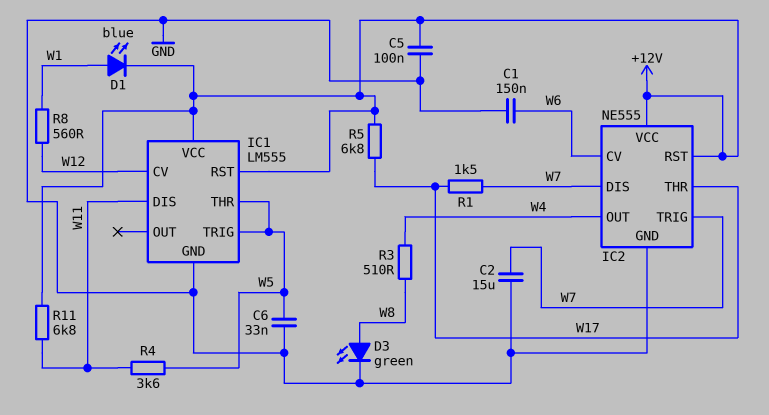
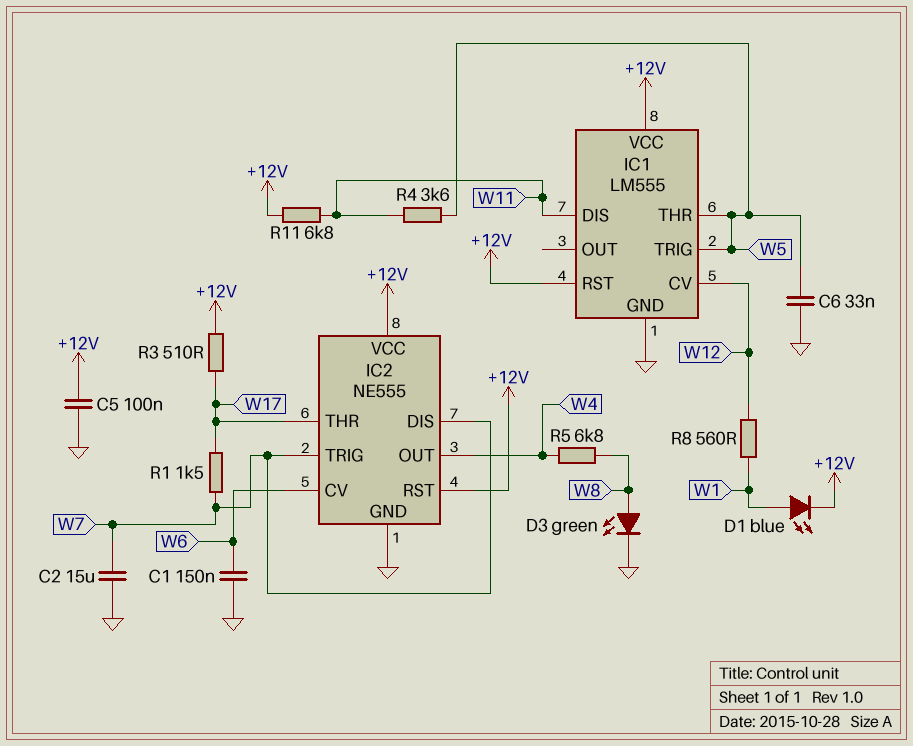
R3: 510 (W4, W8) -> 510 (+12V, W17)
R5: 6.8k (+12V, W17) -> 6.8k (W4, W8)

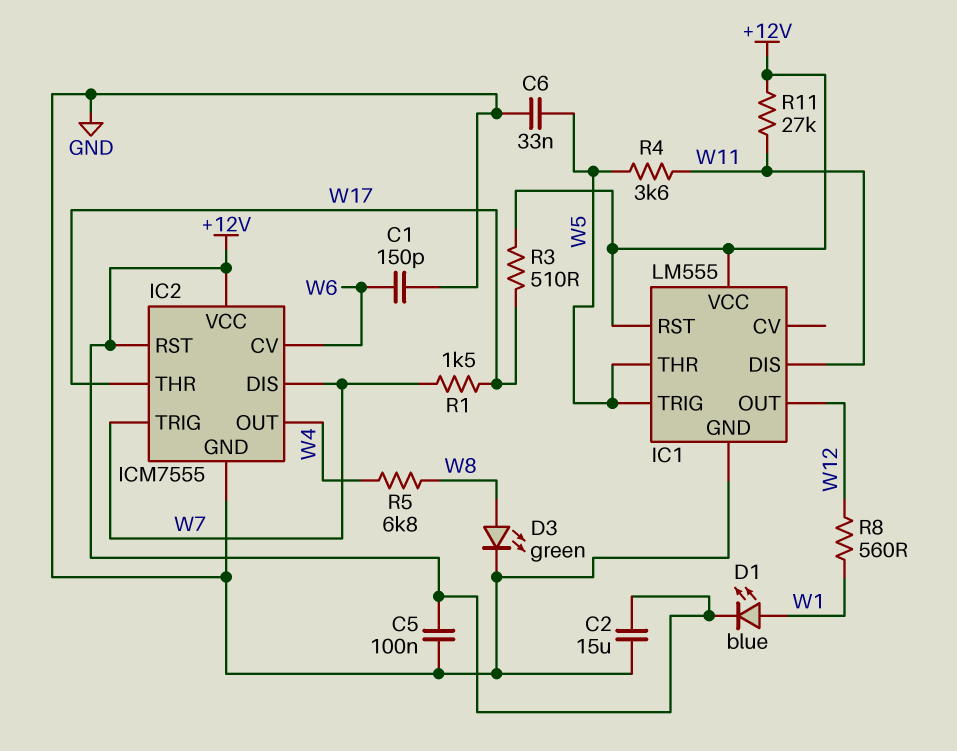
C1: 150nF (GND, W6) -> 150pF (GND, W6)
C2: 15uF (GND, W7) -> 15uF (+12V, GND)
IC1 pin CV: W12 -> none
IC1 pin OUT: none -> W12
IC2: NE555 -> ICM7555
R11: 6.8k (+12V, W11) -> 27k (+12V, W11)

